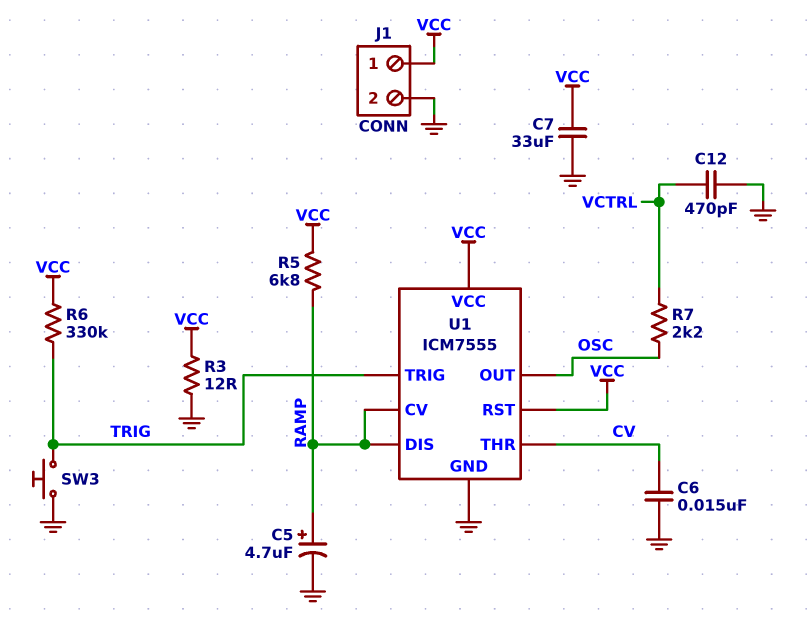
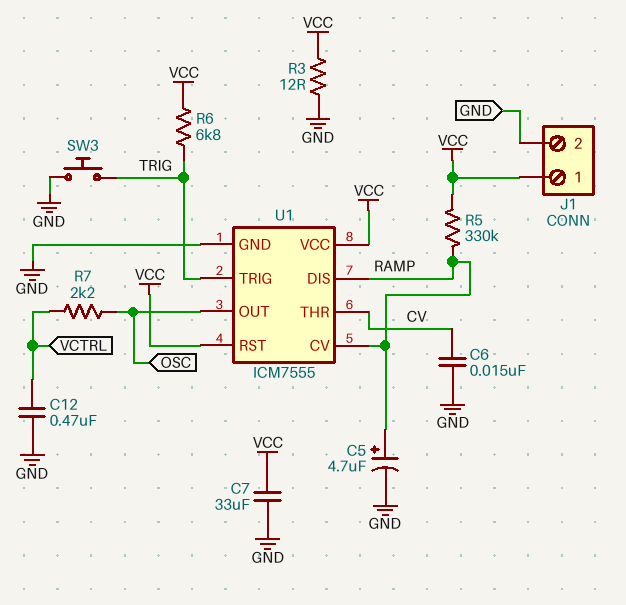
C12: 470pF (GND, VCTRL) -> 470nF (GND, VCTRL)
R5: 6.8k (RAMP, VCC) -> 330k (RAMP, VCC)
R6: 330k (TRIG, VCC) -> 6.8k (TRIG, VCC)

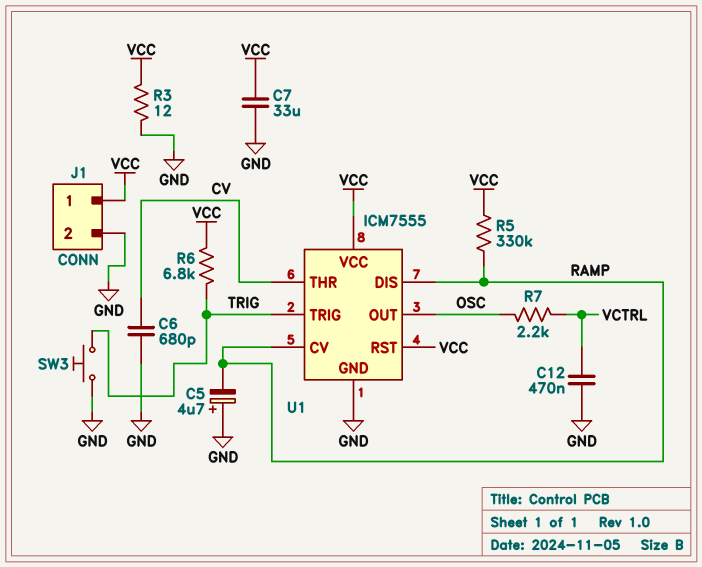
C5: 4.7uF (plus RAMP, minus GND) -> 4.7uF (plus GND, minus RAMP)
C6: 15nF (CV, GND) -> 680pF (CV, GND)

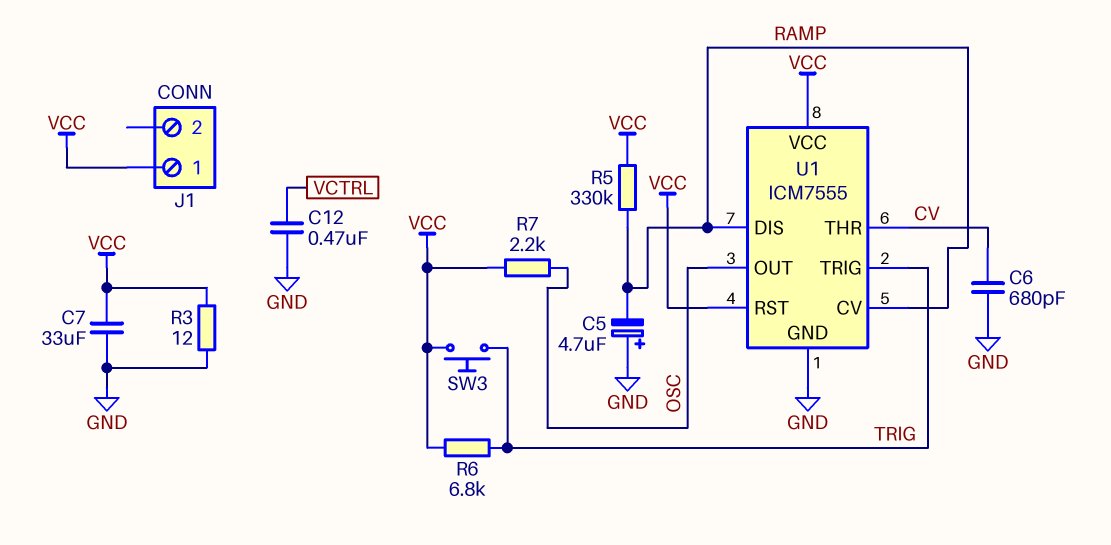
J1 pin 2: GND -> none
R7: 2.2k (OSC, VCTRL) -> 2.2k (OSC, VCC)
SW3: button (GND, TRIG) -> button (TRIG, VCC)

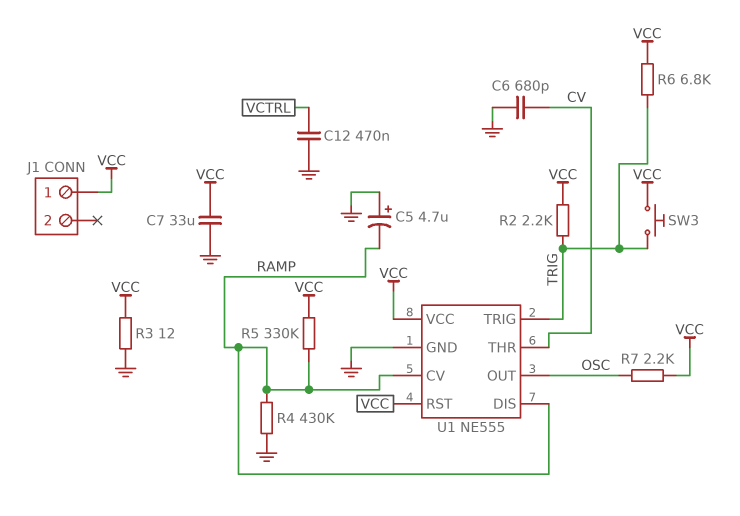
R2: none -> 2.2k (TRIG, VCC)
R4: none -> 430k (GND, RAMP)
U1: ICM7555 -> NE555

